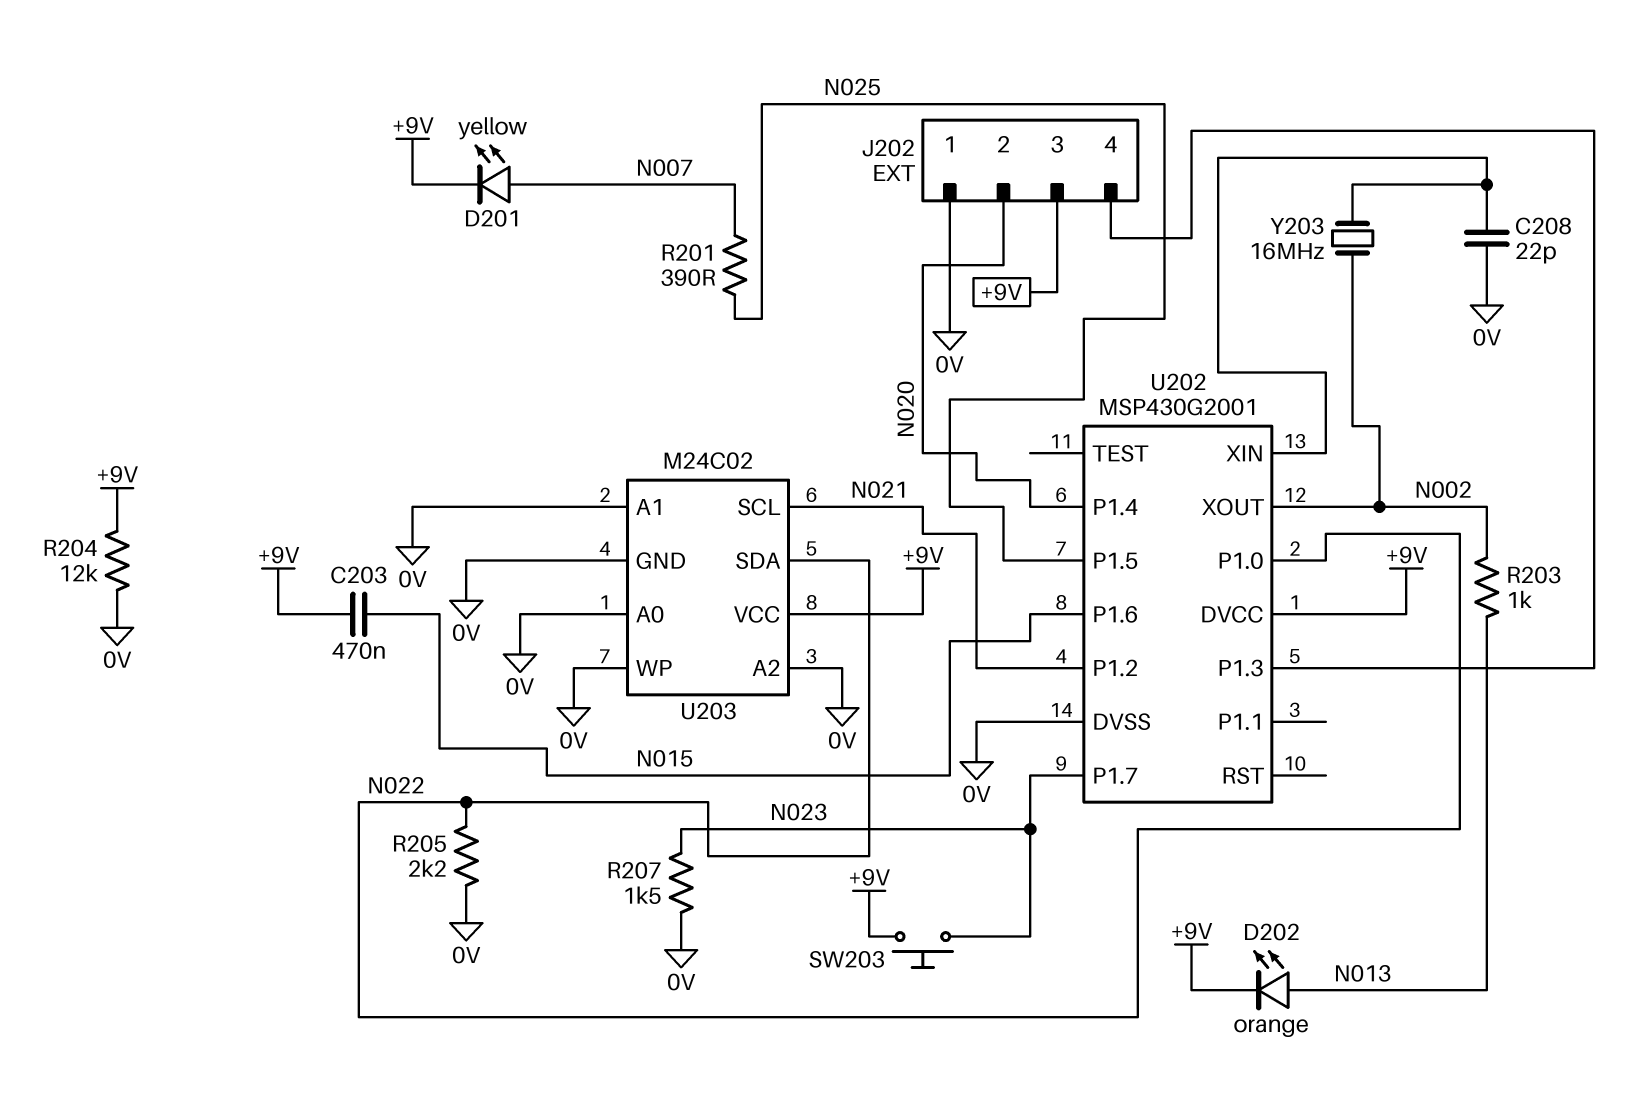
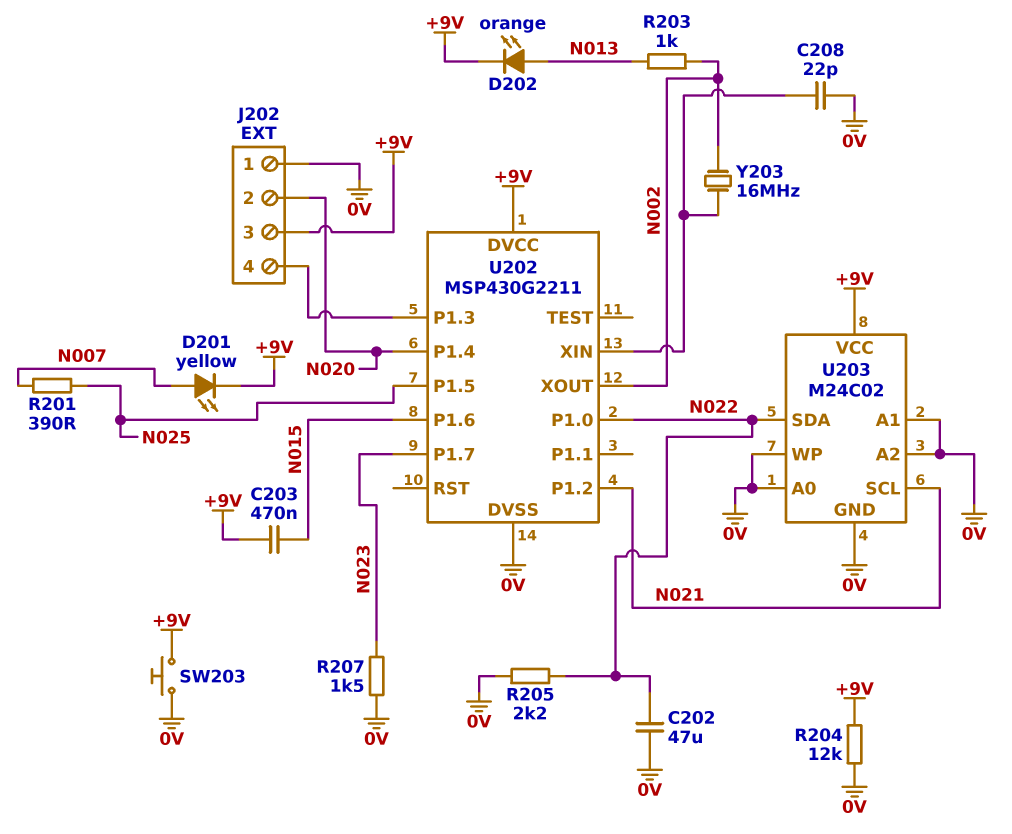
C202: none -> 47uF (0V, N022)
SW203: button (+9V, N023) -> button (+9V, 0V)
U202: MSP430G2001 -> MSP430G2211

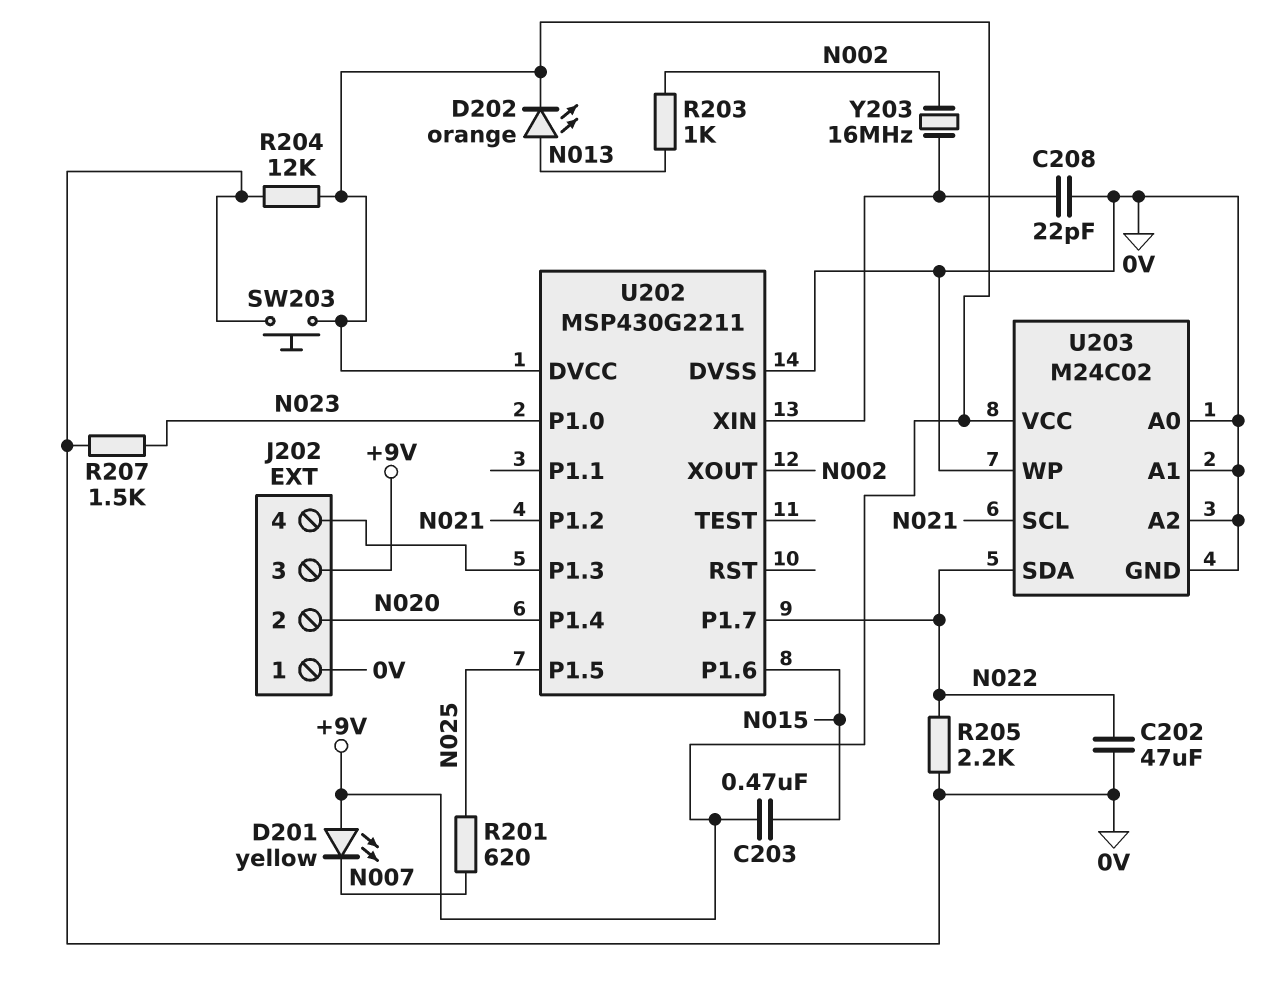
D201: LED yellow (A N007, K +9V) -> LED yellow (A +9V, K N007)
R201: 390 (N007, N025) -> 620 (N007, N025)
U202 pin P1.0: N022 -> N023
U202 pin P1.7: N023 -> N022

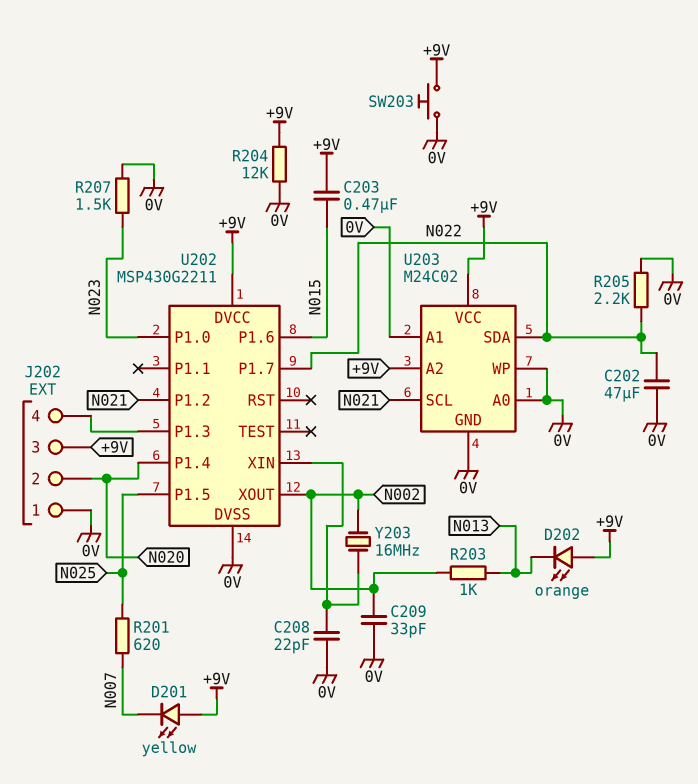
C209: none -> 33pF (0V, N002)
D202: LED orange (A N013, K +9V) -> LED orange (A +9V, K N013)
U203 pin A2: 0V -> +9V

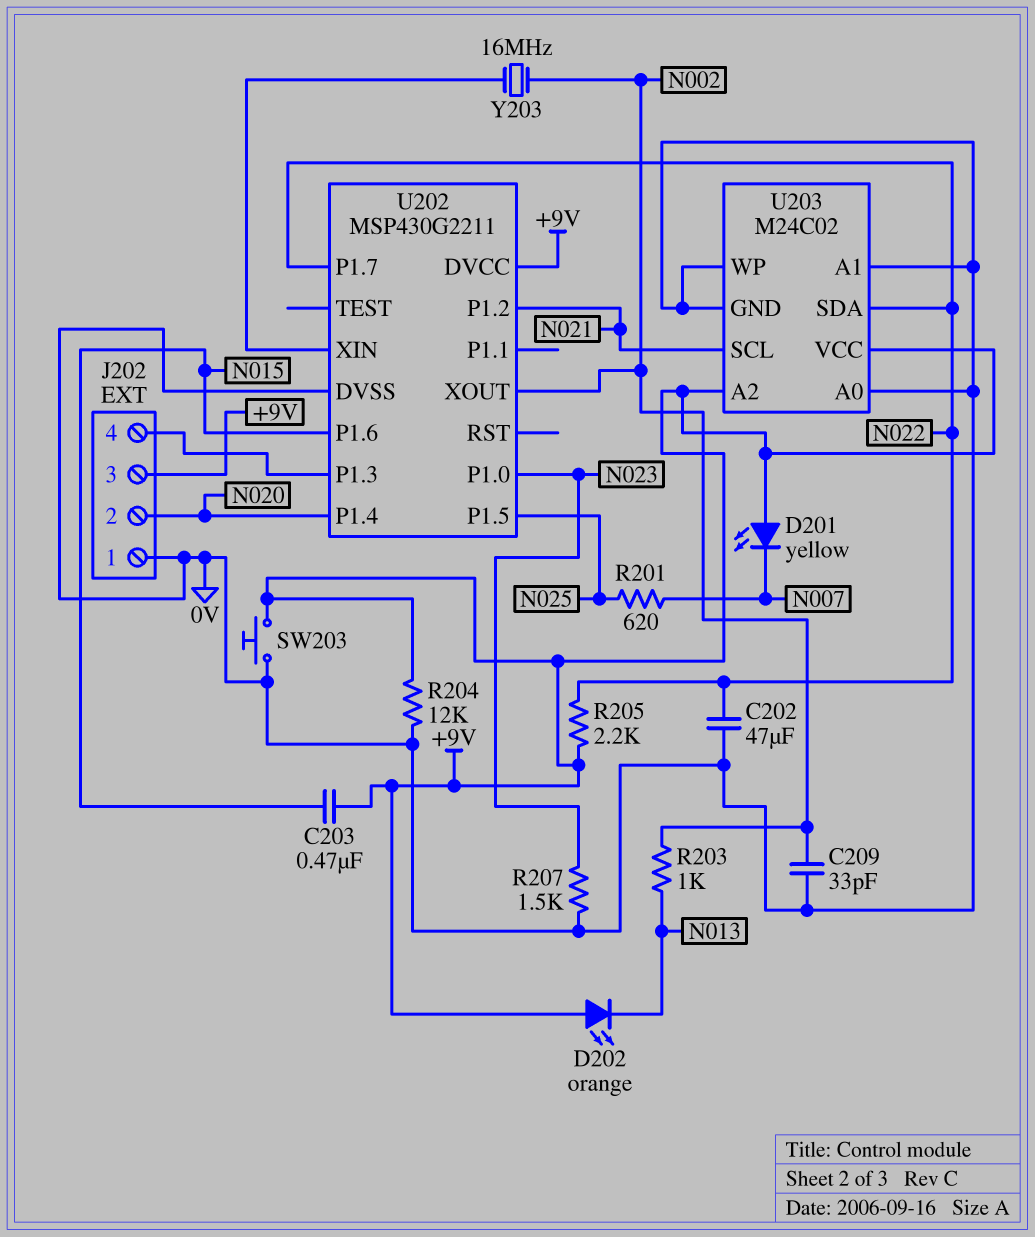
C208: 22pF (0V, U202/XIN) -> none
R205: 2.2k (0V, N022) -> 2.2k (+9V, N022)

